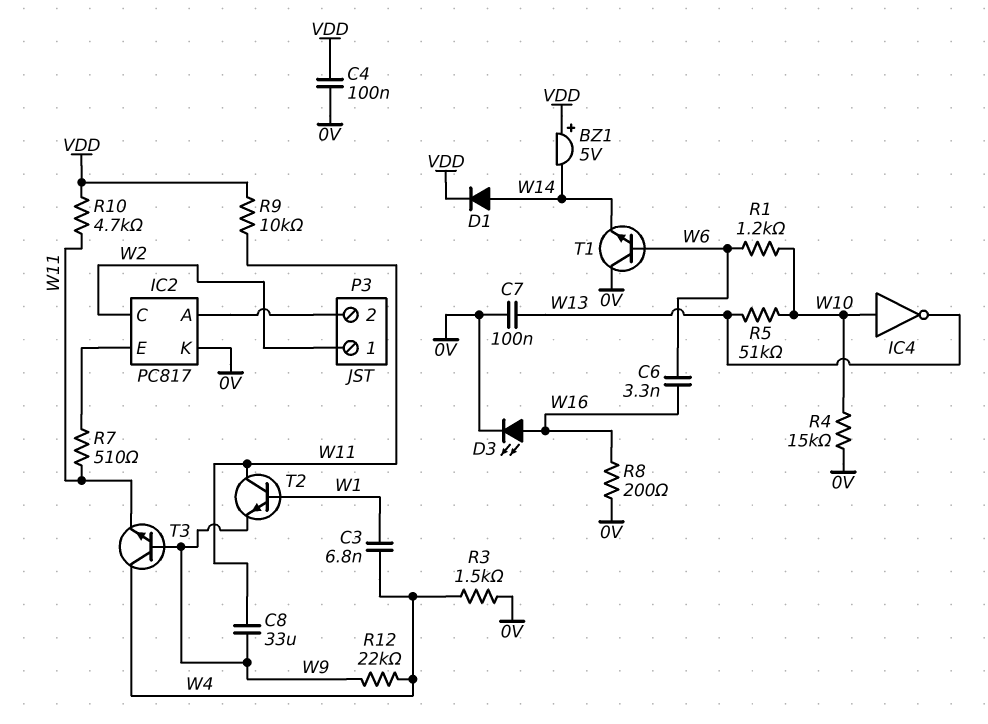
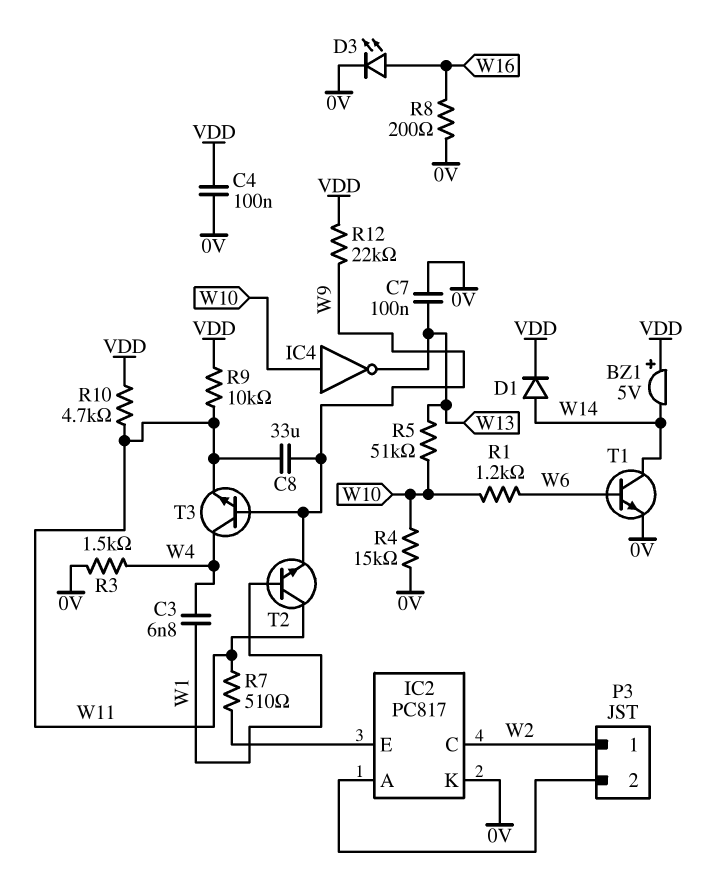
C6: 3.3nF (W6, W16) -> none
R12: 22k (W4, W9) -> 22k (VDD, W9)
T1: NPN (B W6, C 0V, E W14) -> NPN (B W6, C W14, E 0V)

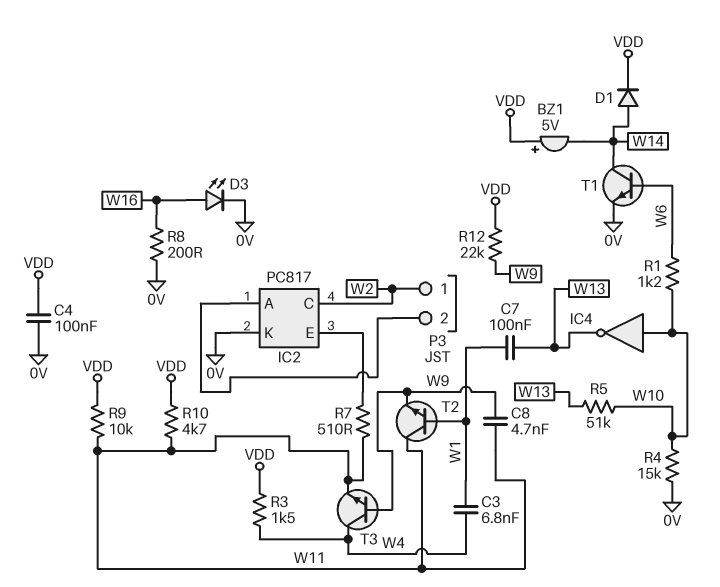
C7: 100nF (0V, W13) -> 100nF (W1, W13)
C8: 33uF (W9, W11) -> 4.7nF (W9, W11)
R3: 1.5k (0V, W4) -> 1.5k (VDD, W4)

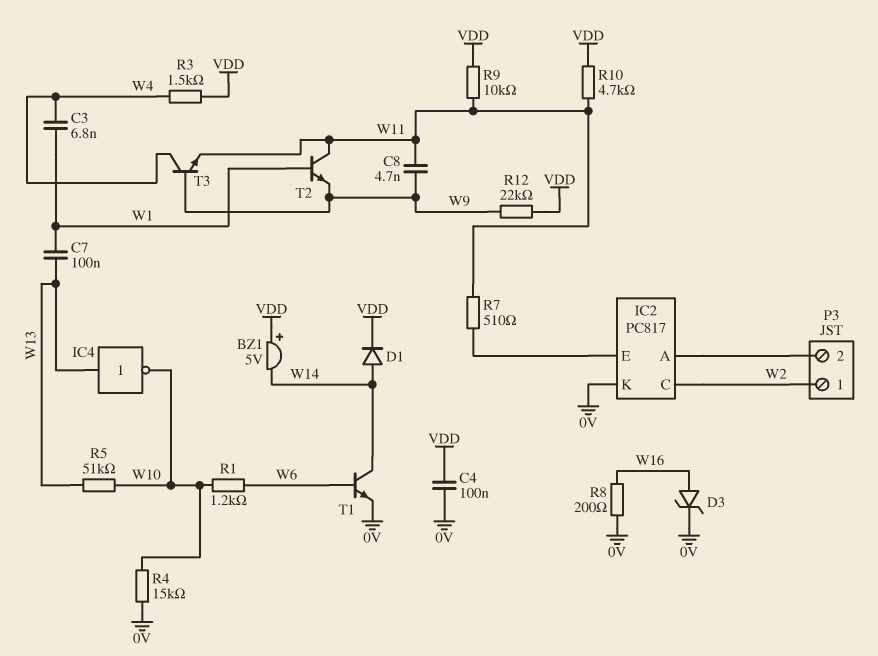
D3: LED (A W16, K 0V) -> zener (A W16, K 0V)
IC4: NOT (in W10, out W13) -> NOT (in W13, out W10)

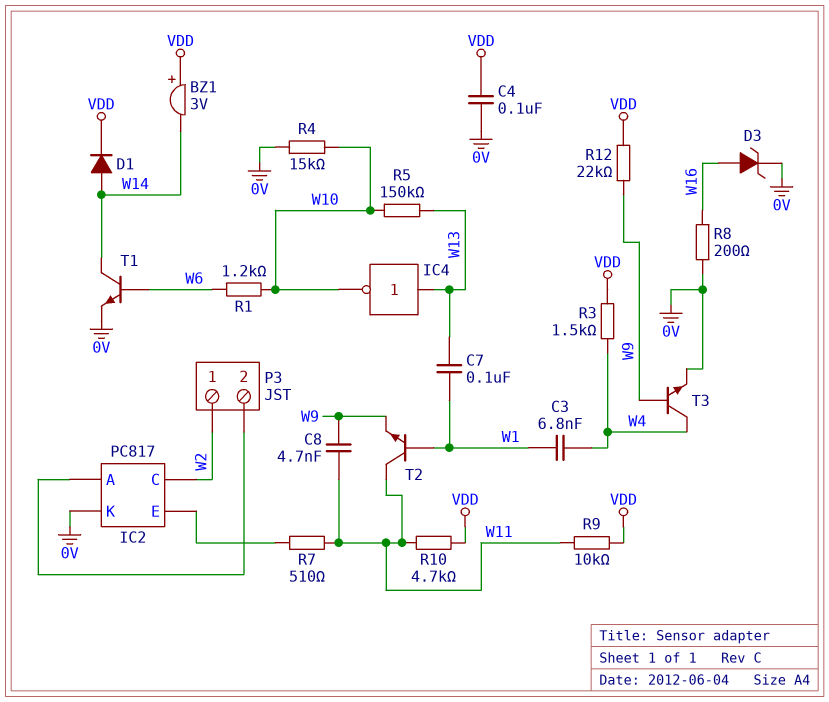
BZ1: buzzer 5V (plus VDD, minus W14) -> buzzer 3V (plus VDD, minus W14)
R5: 51k (W10, W13) -> 150k (W10, W13)
T3: NPN (B W9, C W4, E W11) -> NPN (B W9, C W4, E 0V)

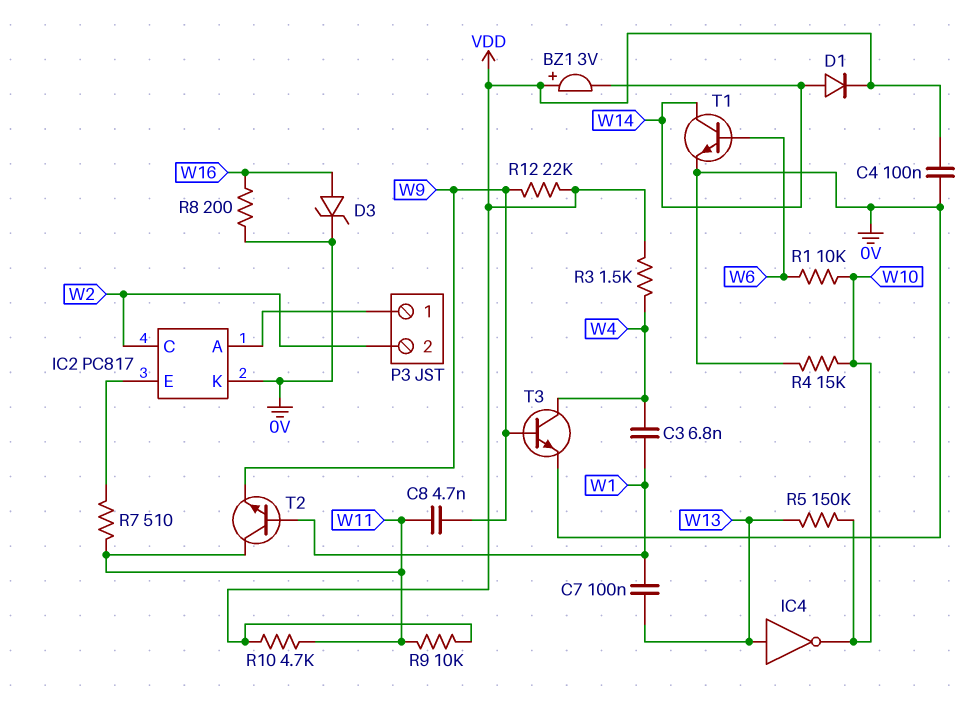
P3 pin 1: W2 -> IC2/A
P3 pin 2: IC2/A -> W2
R1: 1.2k (W6, W10) -> 10k (W6, W10)

